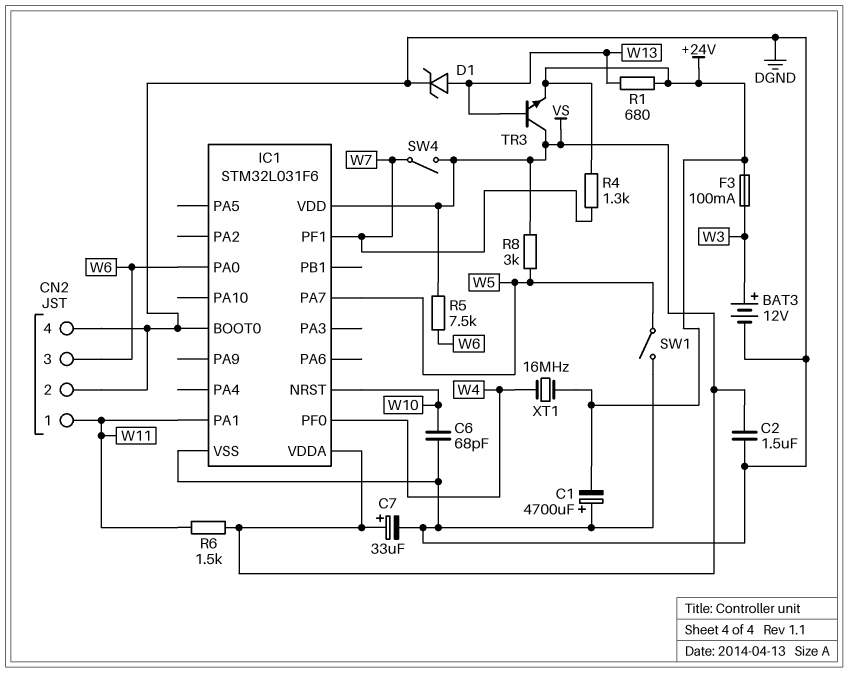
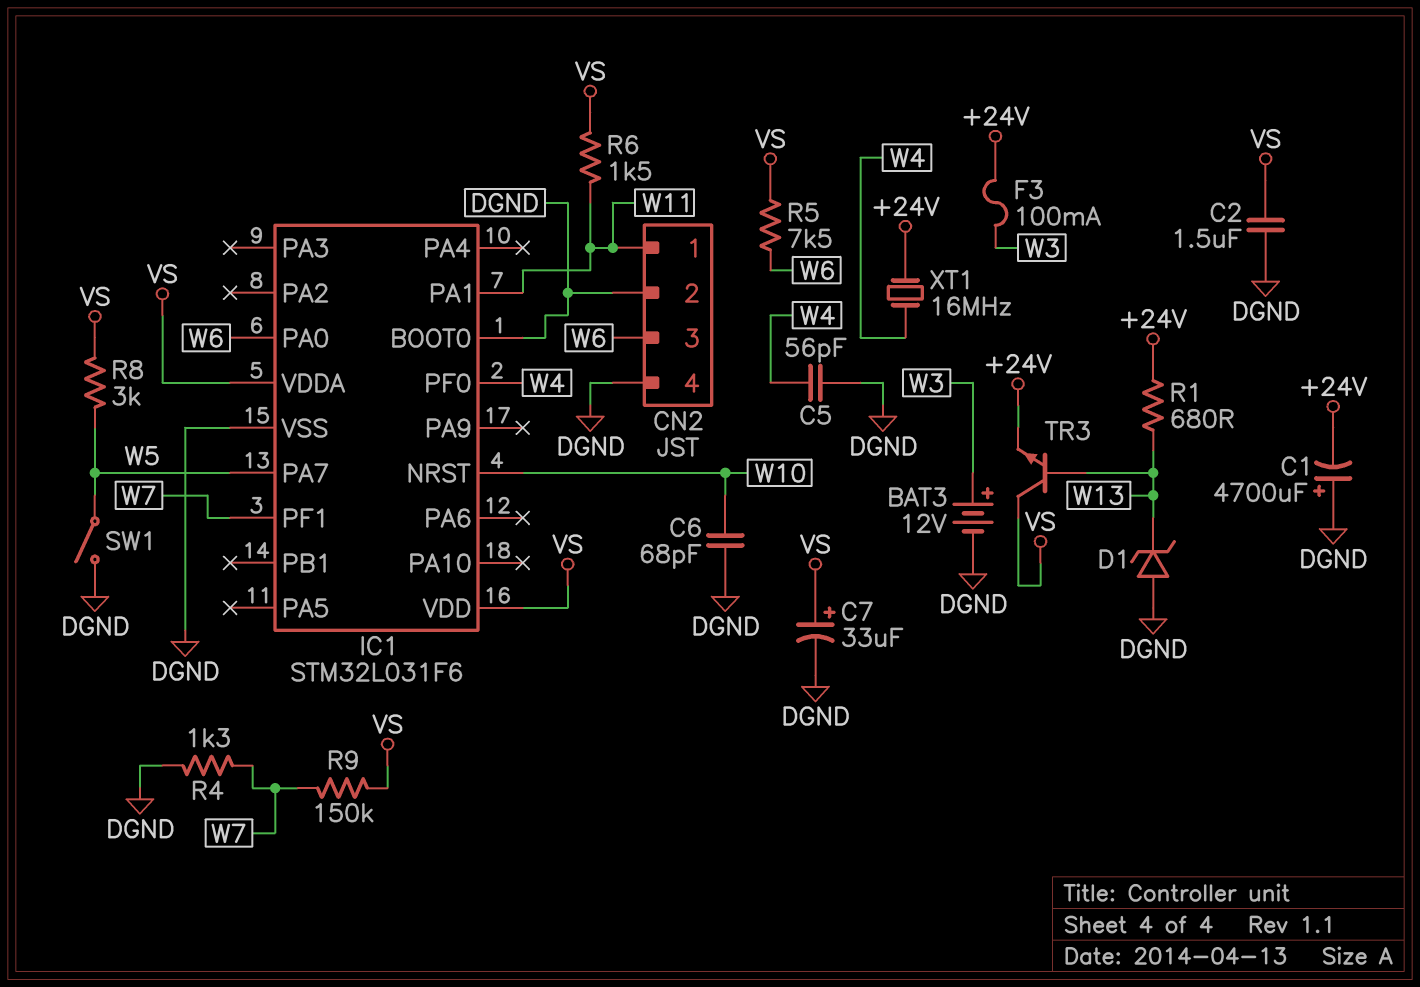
C5: none -> 56pF (DGND, W4)
D1: zener (A W13, K DGND) -> zener (A DGND, K W13)
R4: 1.3k (+24V, W7) -> 1.3k (DGND, W7)
R9: none -> 150k (VS, W7)
SW4: switch (VS, W7) -> none

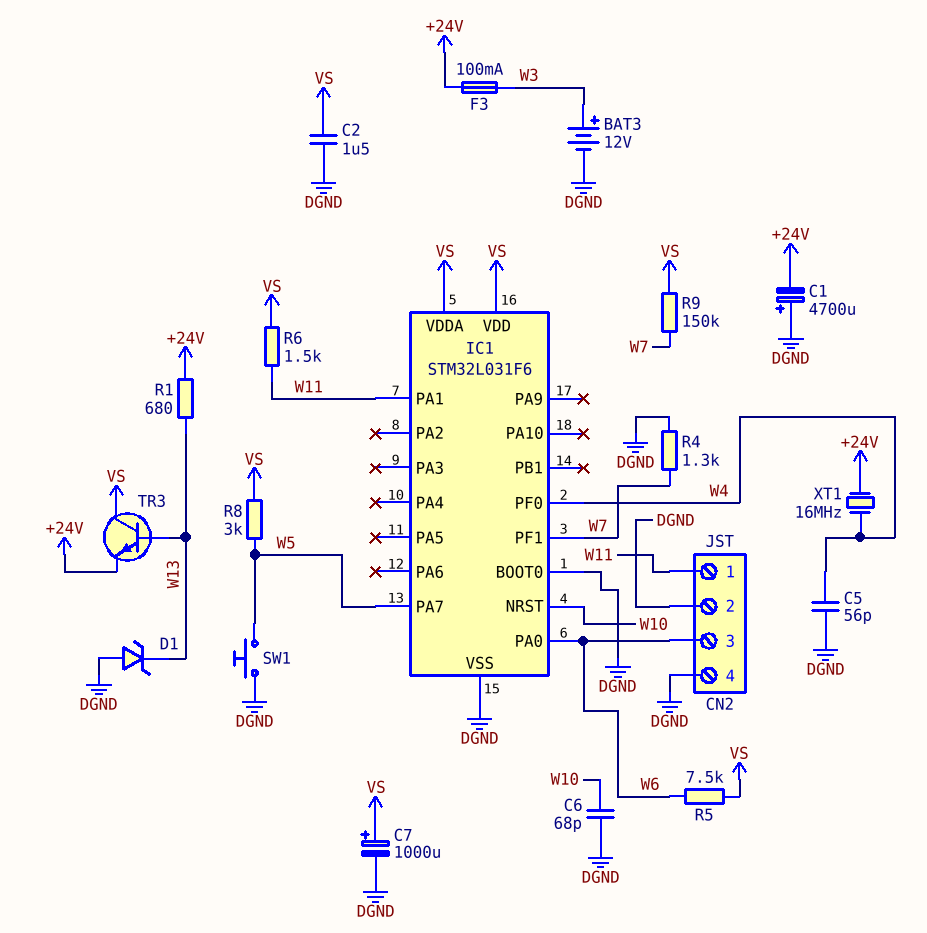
C7: 33uF (plus VS, minus DGND) -> 1000uF (plus VS, minus DGND)
SW1: switch (DGND, W5) -> button (DGND, W5)

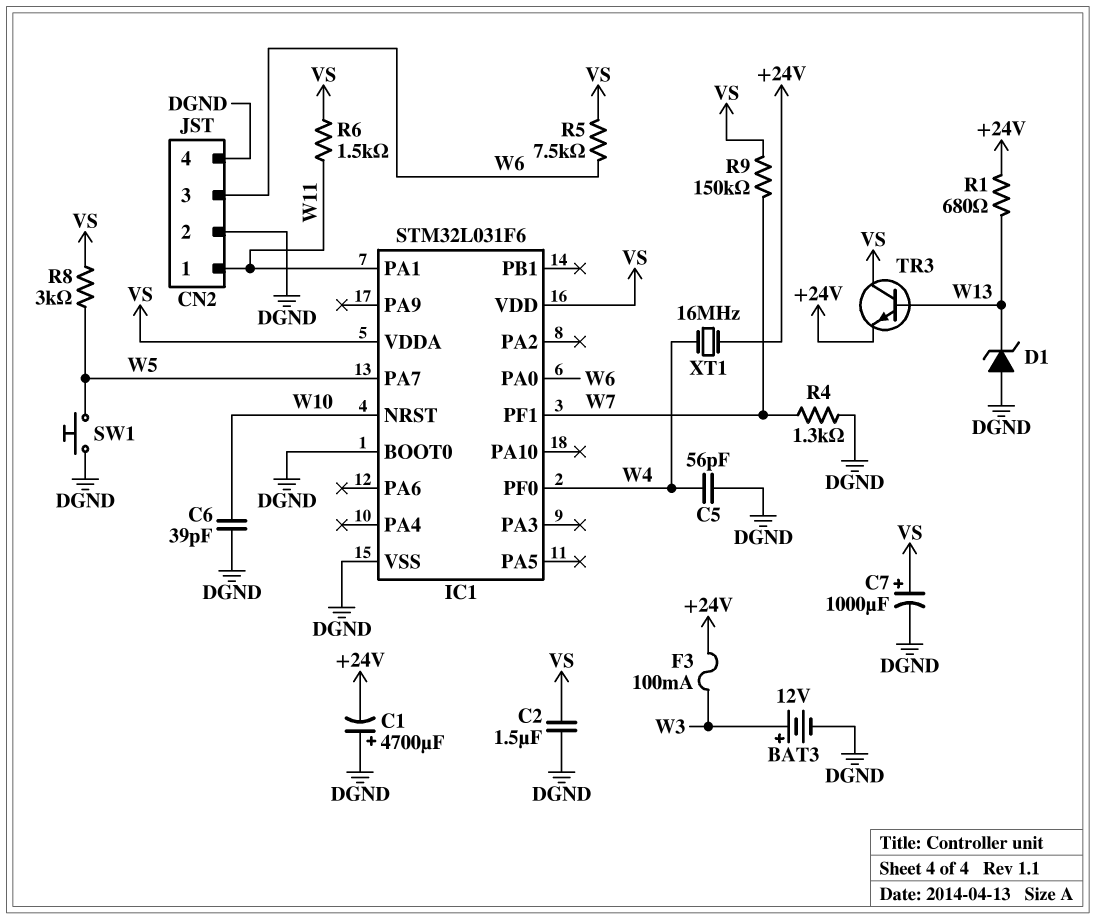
C6: 68pF (DGND, W10) -> 39pF (DGND, W10)

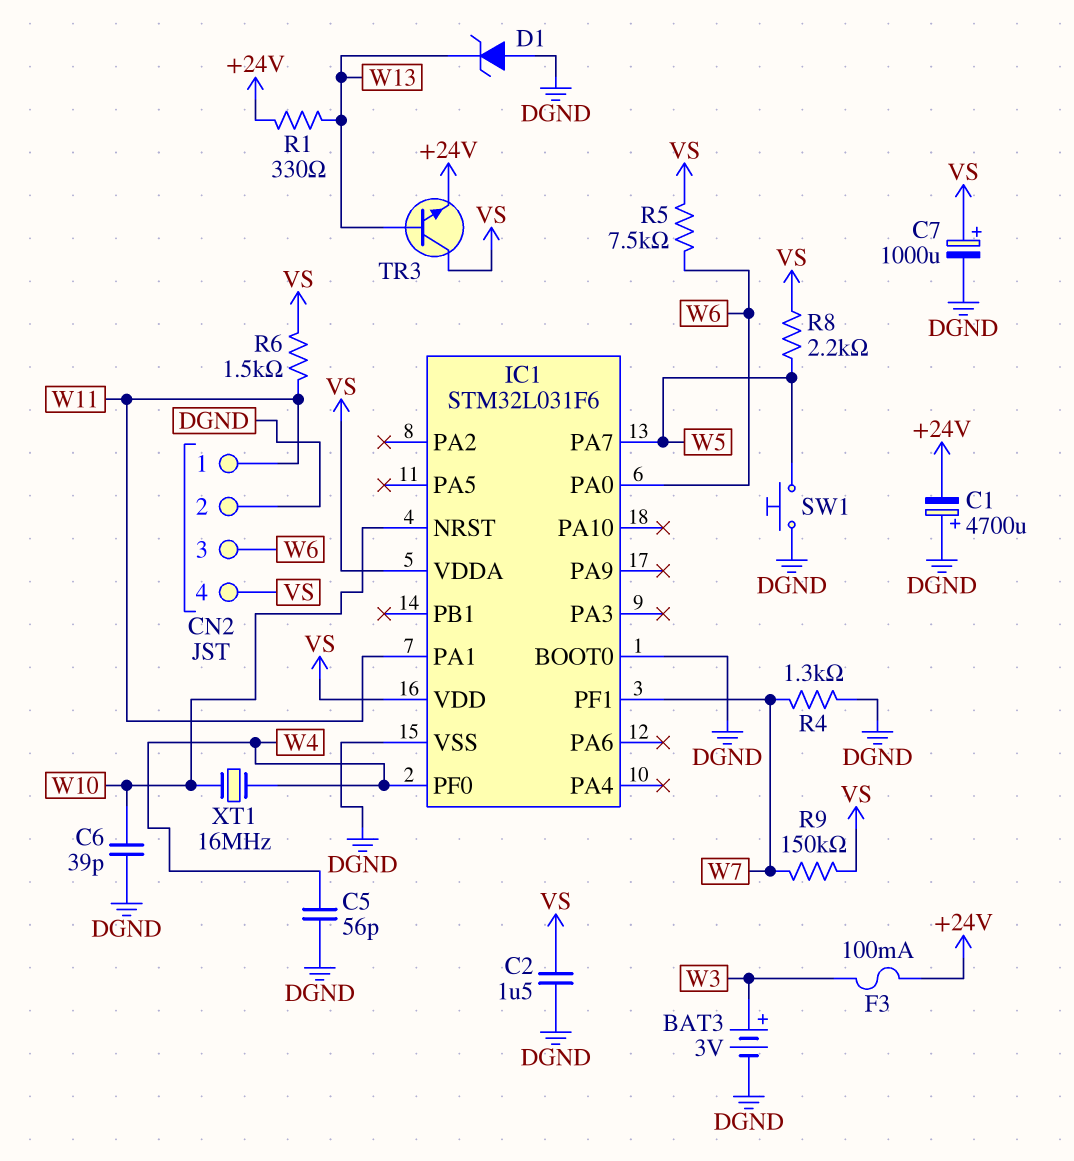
BAT3: 12V (plus W3, minus DGND) -> 3V (plus W3, minus DGND)
CN2 pin 4: DGND -> VS
R1: 680 (+24V, W13) -> 330 (+24V, W13)
R8: 3k (VS, W5) -> 2.2k (VS, W5)
XT1: 16MHz (+24V, W4) -> 16MHz (W4, W10)

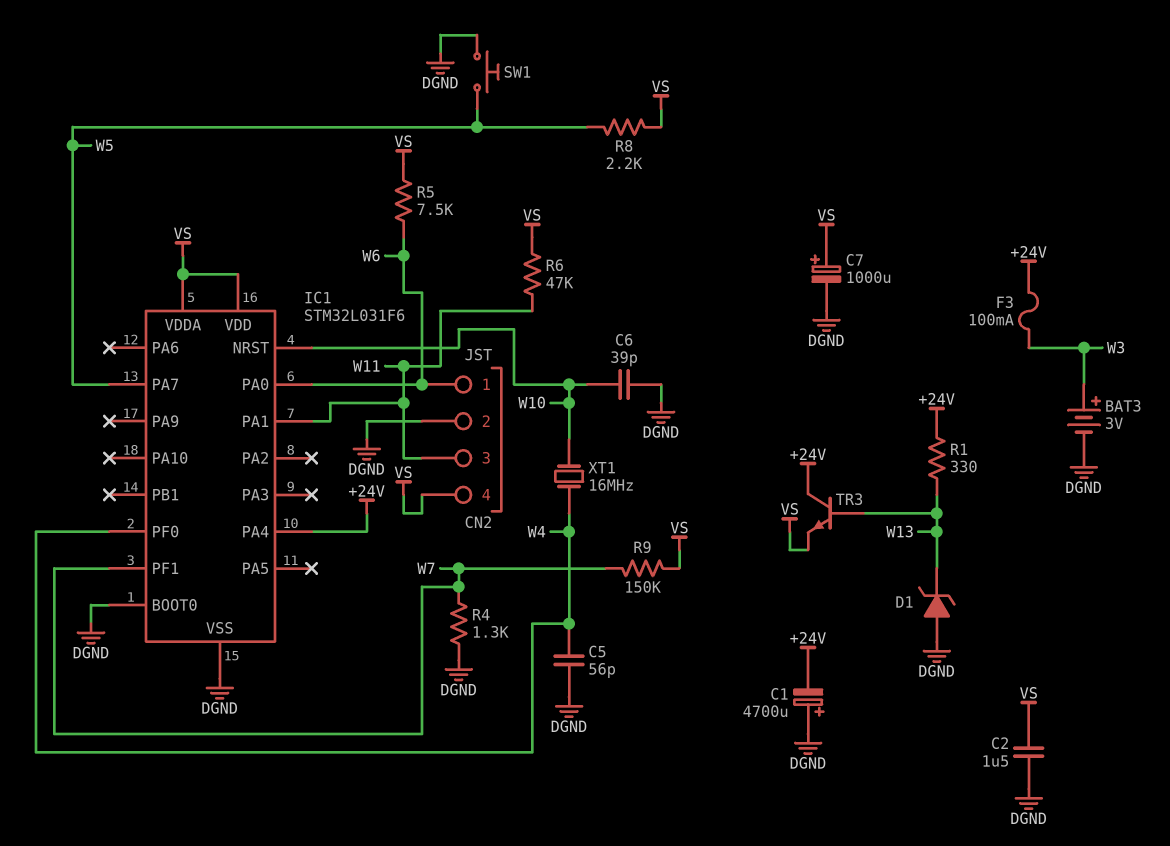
CN2 pin 1: W11 -> W6
CN2 pin 3: W6 -> W11
IC1 pin PA4: none -> +24V
R6: 1.5k (VS, W11) -> 47k (VS, W11)
TR3: NPN (B W13, C VS, E +24V) -> NPN (B W13, C +24V, E VS)

